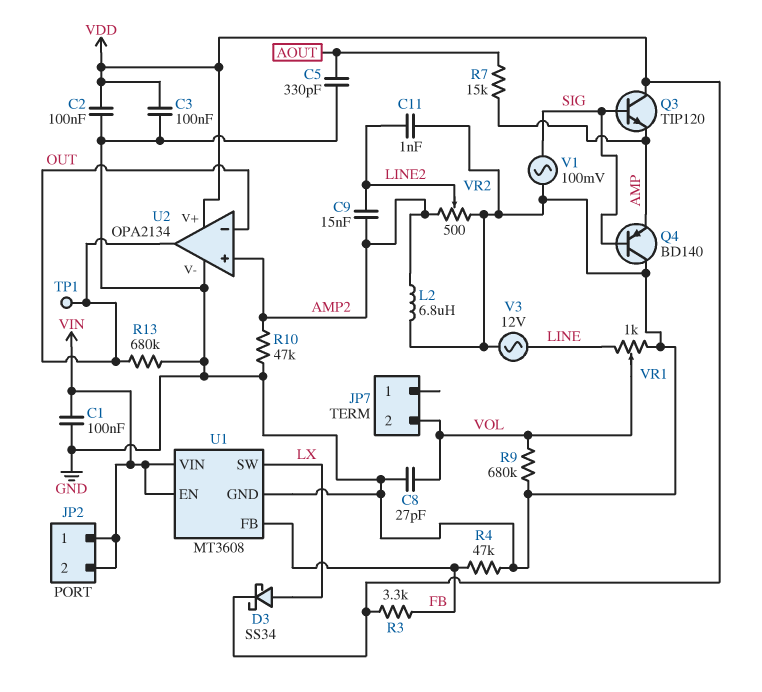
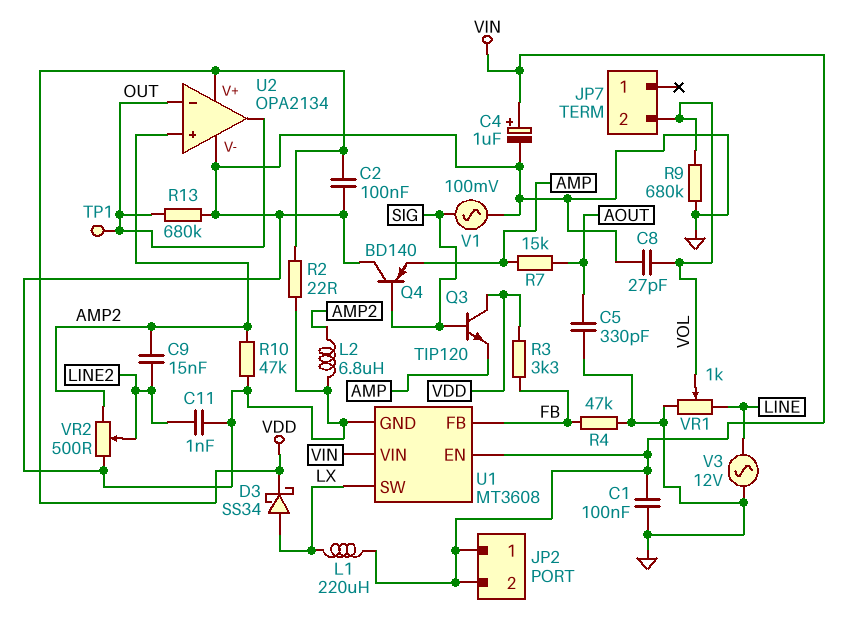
C3: 100nF (GND, VDD) -> none
C4: none -> 1uF (plus VIN, minus GND)
L1: none -> 220uH (LX, VIN)
R2: none -> 22 (GND, VDD)

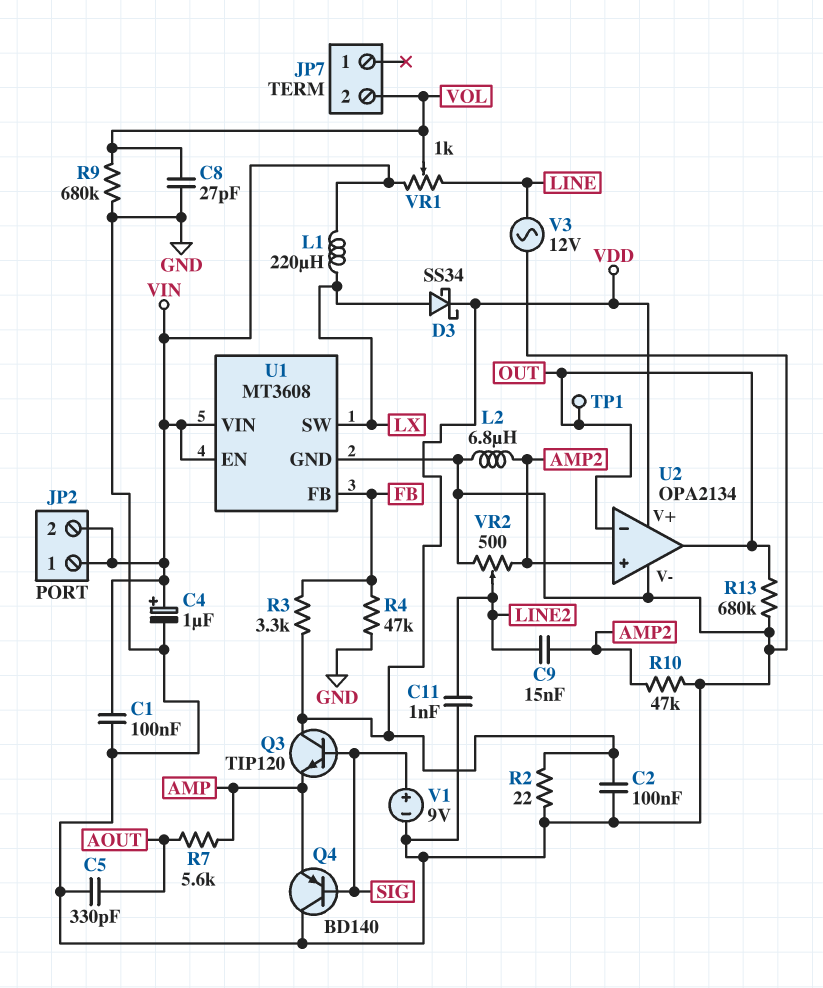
R7: 15k (AMP, AOUT) -> 5.6k (AMP, AOUT)
V1: AC 100mV (GND, SIG) -> 9V (plus SIG, minus GND)
VR1: 1k (GND, LINE, wiper VOL) -> 1k (LINE, VIN, wiper VOL)

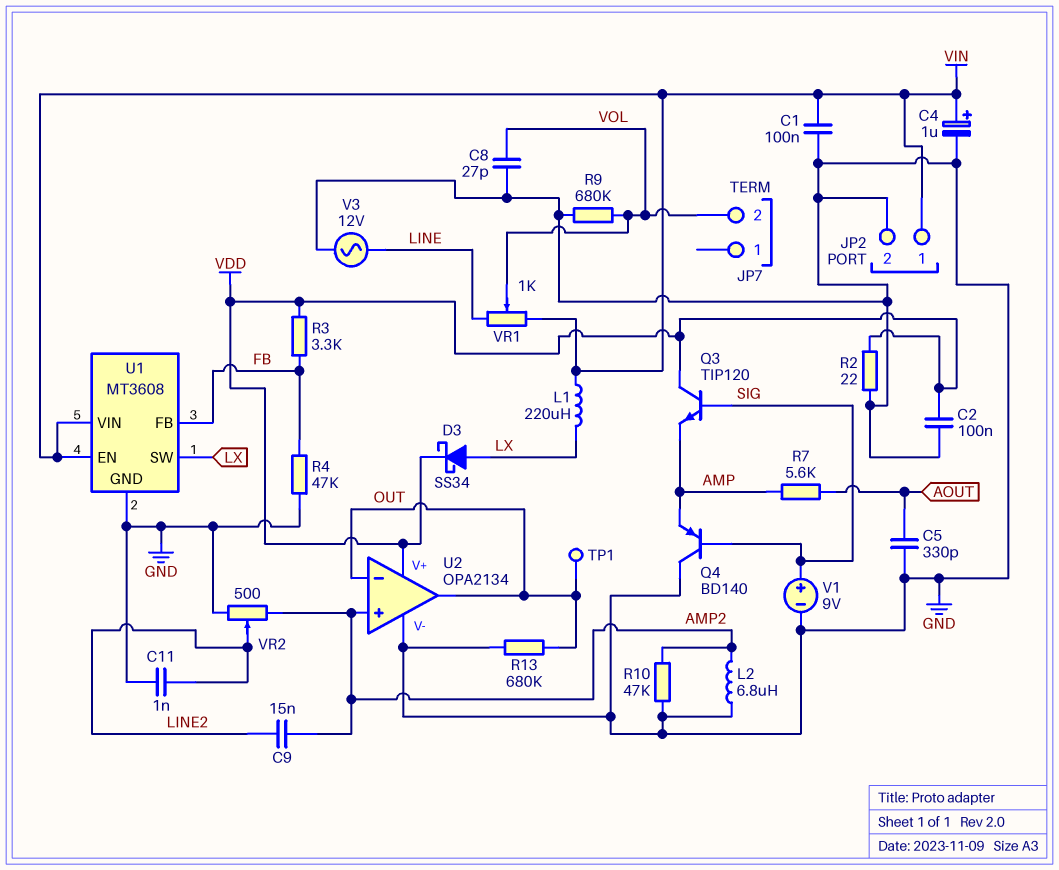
JP2 pin 2: VIN -> GND

